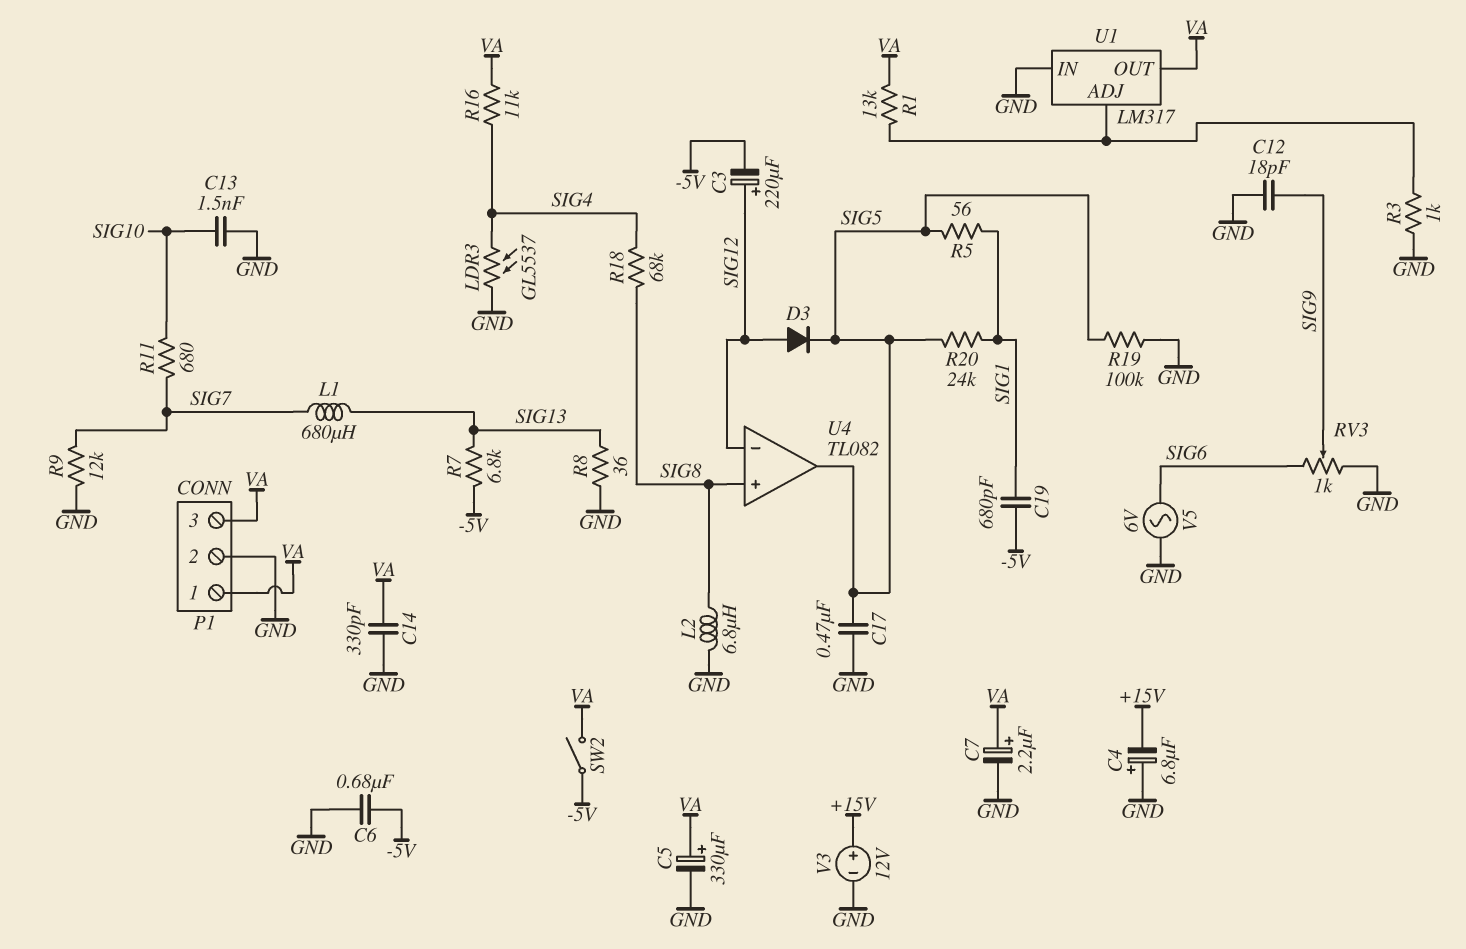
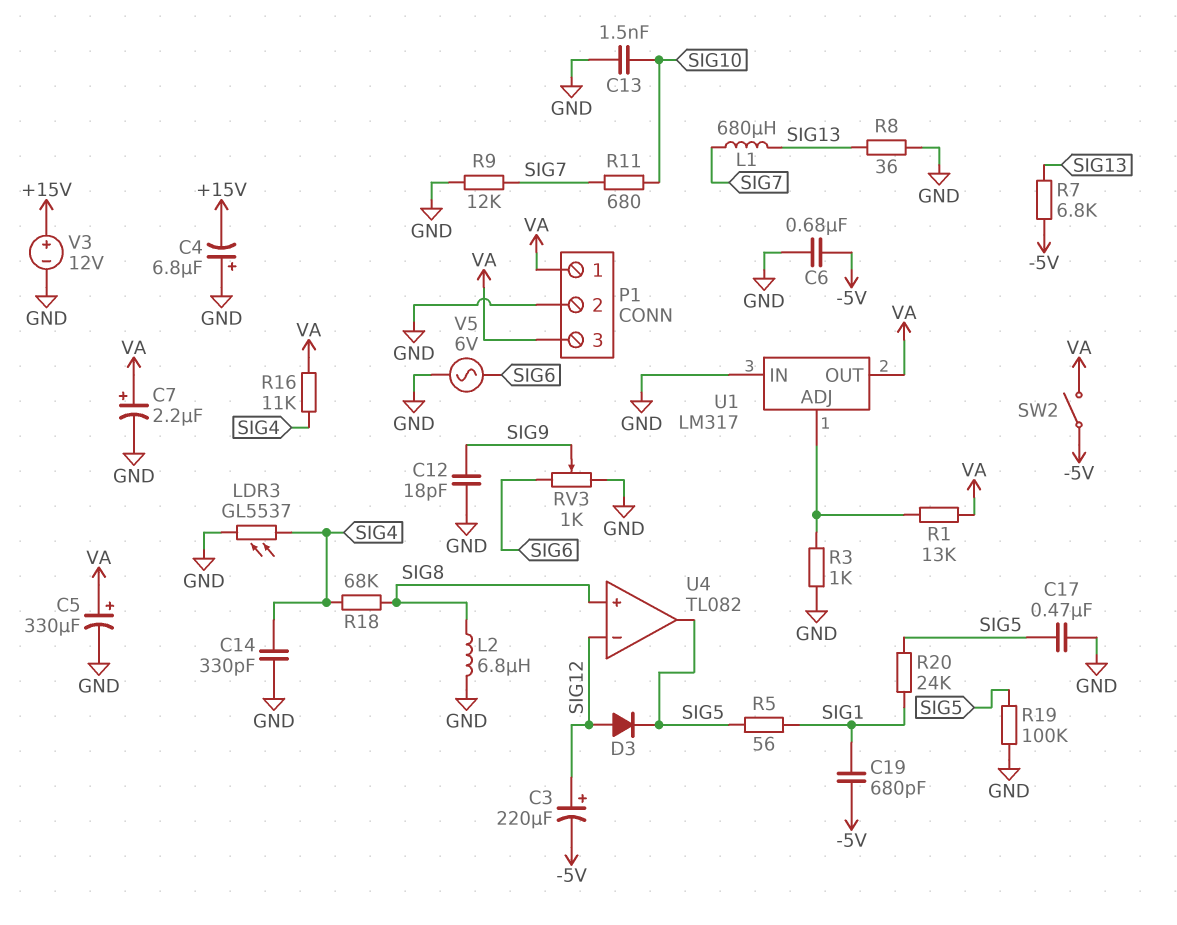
C14: 330pF (GND, VA) -> 330pF (GND, SIG4)

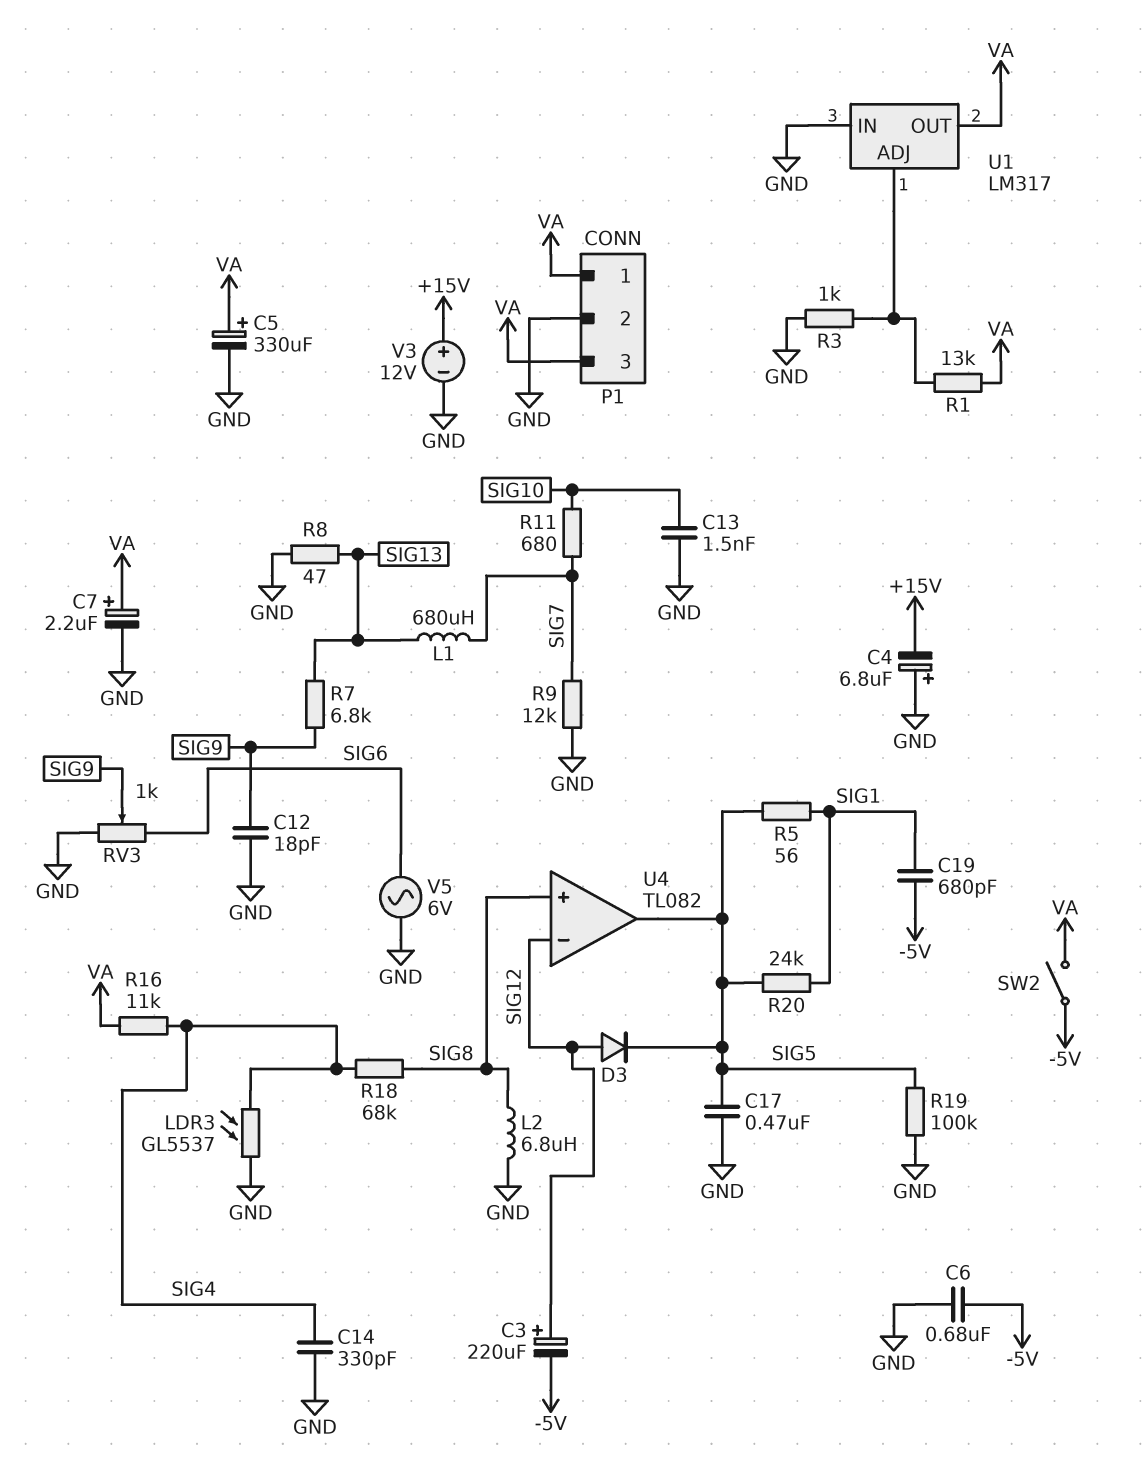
R7: 6.8k (-5V, SIG13) -> 6.8k (SIG9, SIG13)
R8: 36 (GND, SIG13) -> 47 (GND, SIG13)

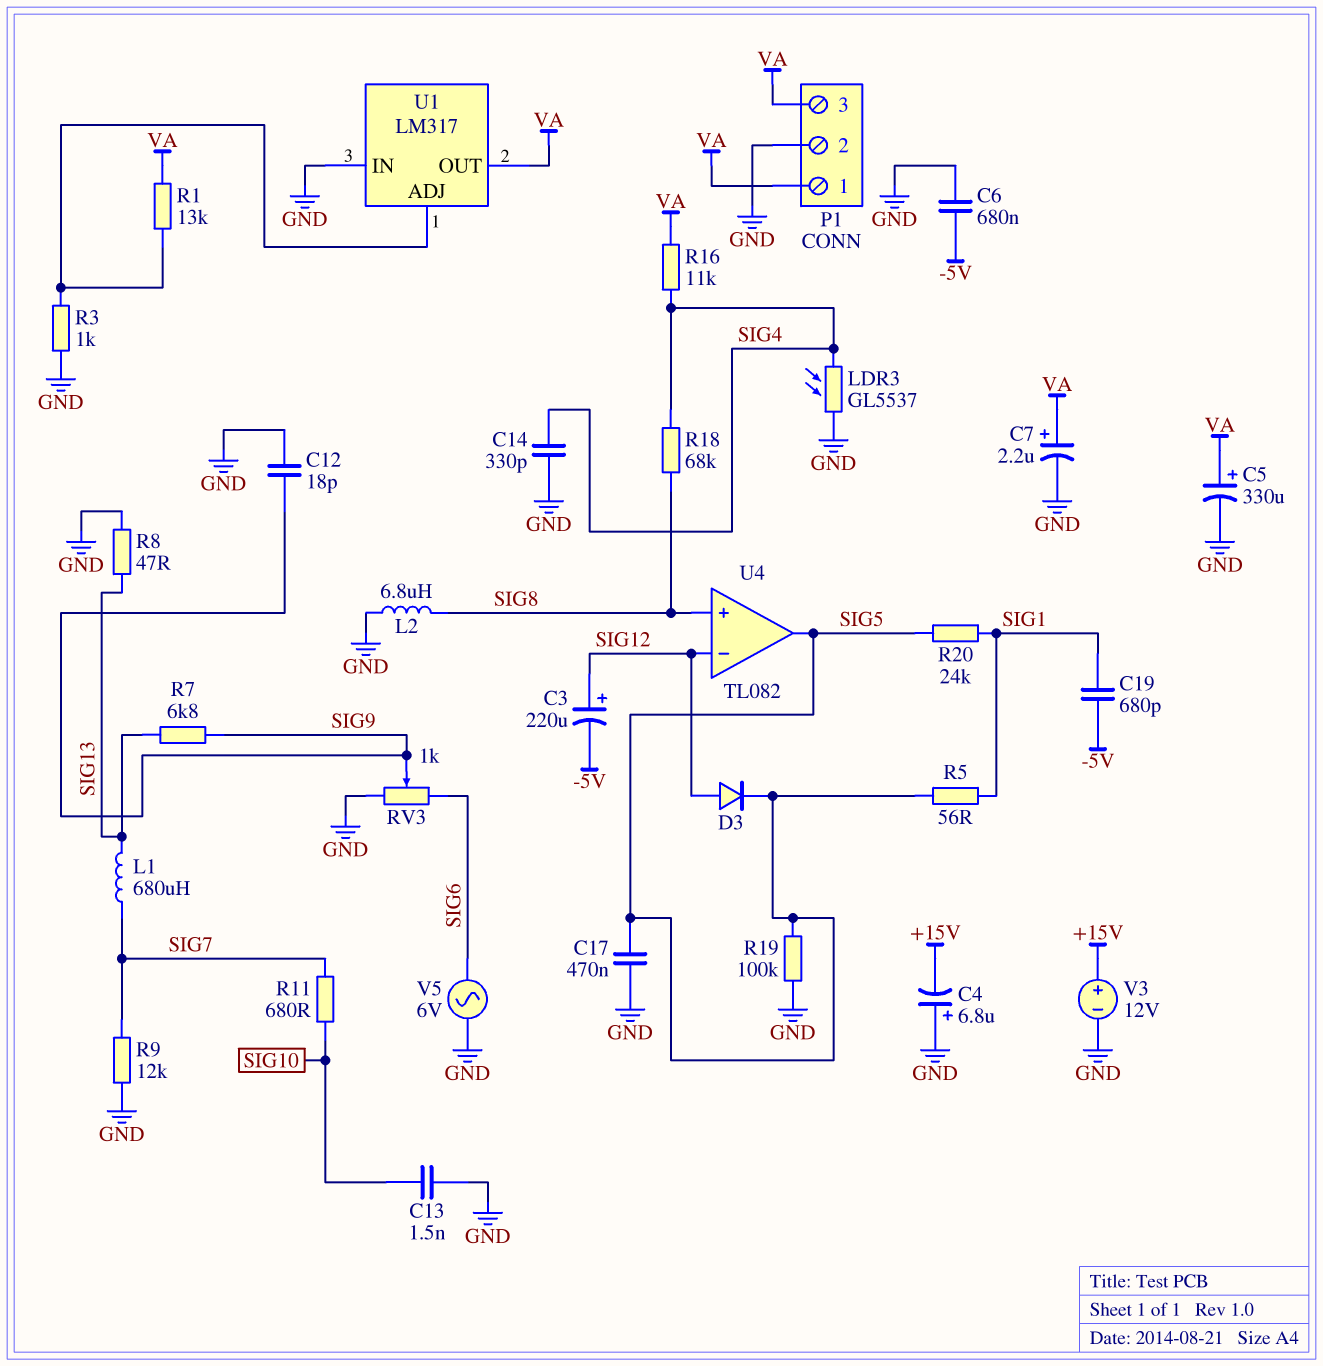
SW2: switch (-5V, VA) -> none

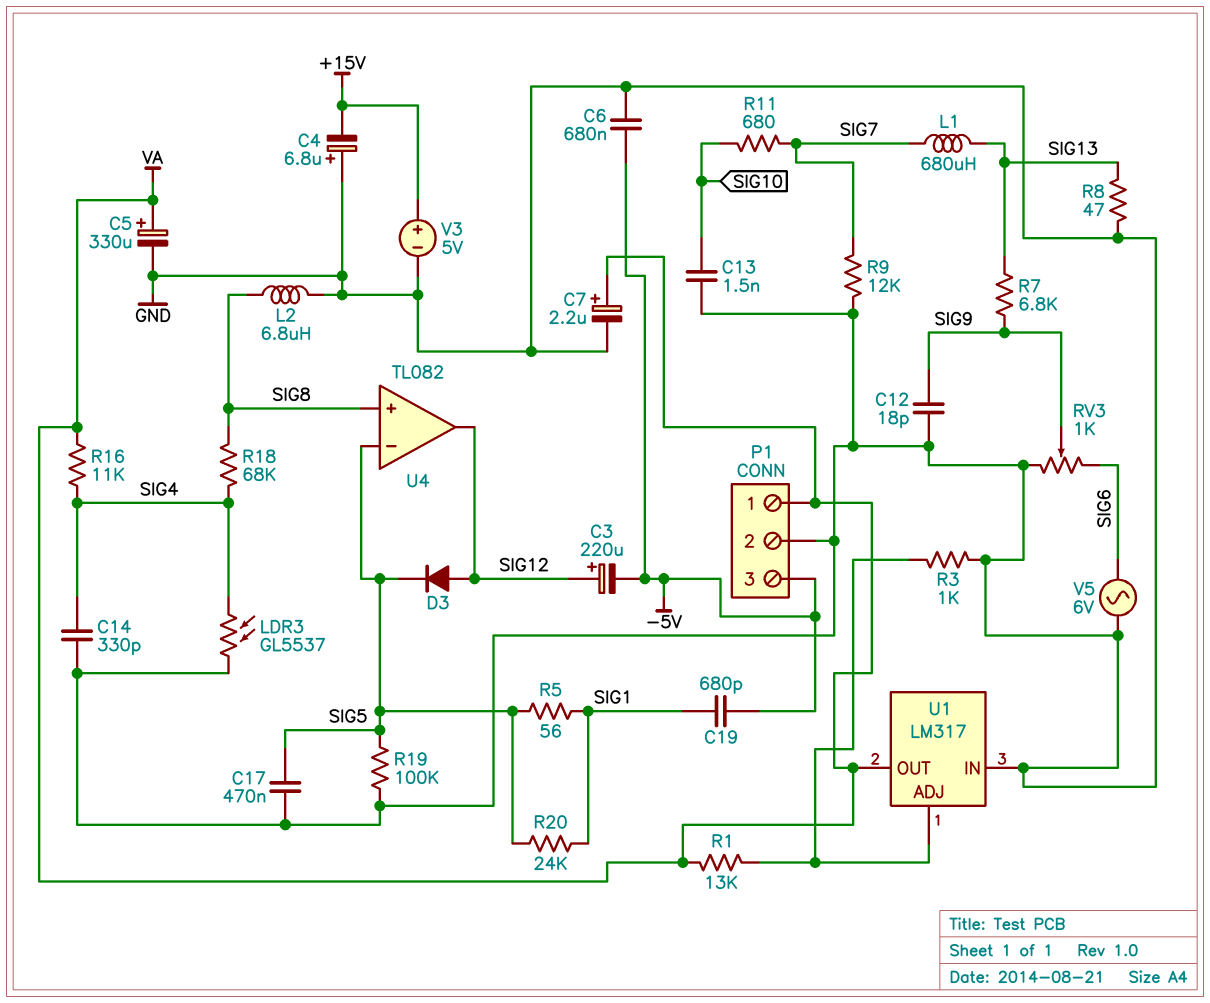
P1 pin 3: VA -> -5V
U4 pin in-: SIG12 -> SIG5
U4 pin out: SIG5 -> SIG12
V3: 12V (plus +15V, minus GND) -> 5V (plus +15V, minus GND)

